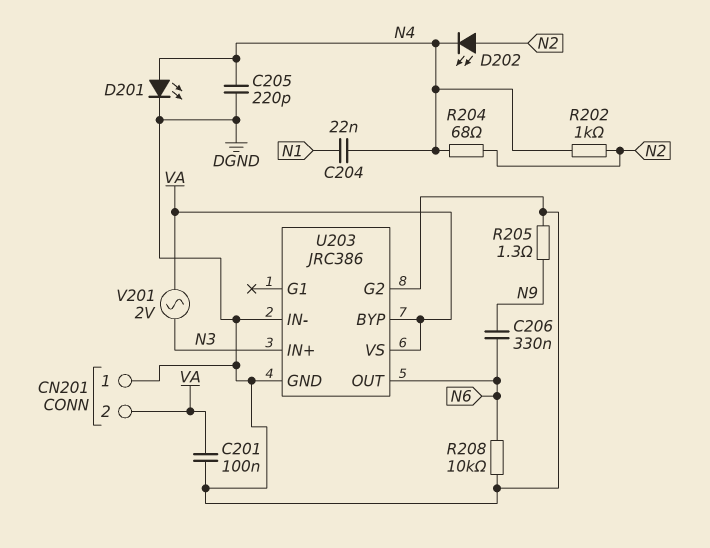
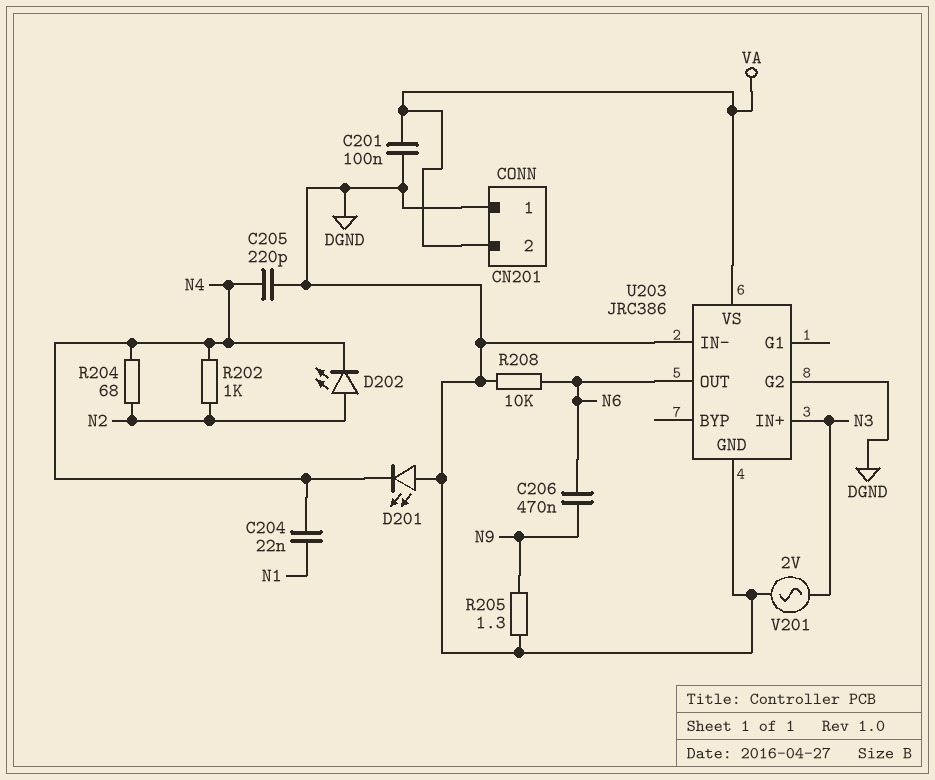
C206: 330nF (N6, N9) -> 470nF (N6, N9)
D201: LED (A N4, K DGND) -> LED (A DGND, K N4)
U203 pin BYP: VA -> none
V201: AC 2V (N3, VA) -> AC 2V (DGND, N3)

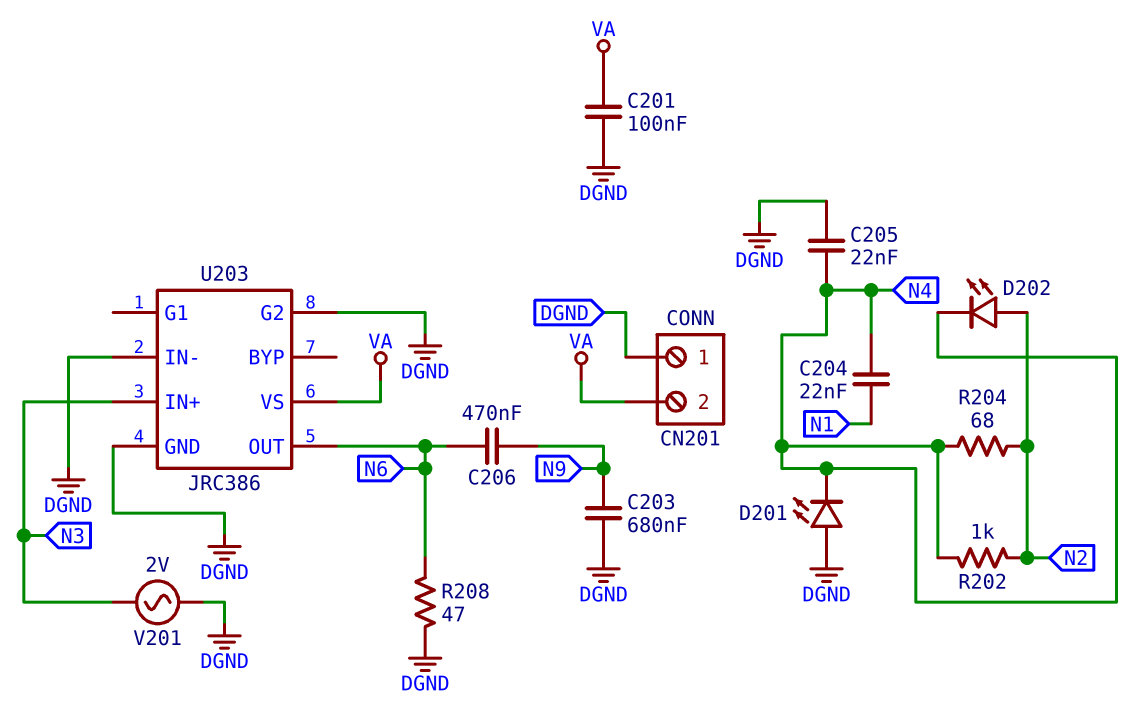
C203: none -> 680nF (DGND, N9)
C205: 220pF (DGND, N4) -> 22nF (DGND, N4)
R205: 1.3 (DGND, N9) -> none
R208: 10k (DGND, N6) -> 47 (DGND, N6)

